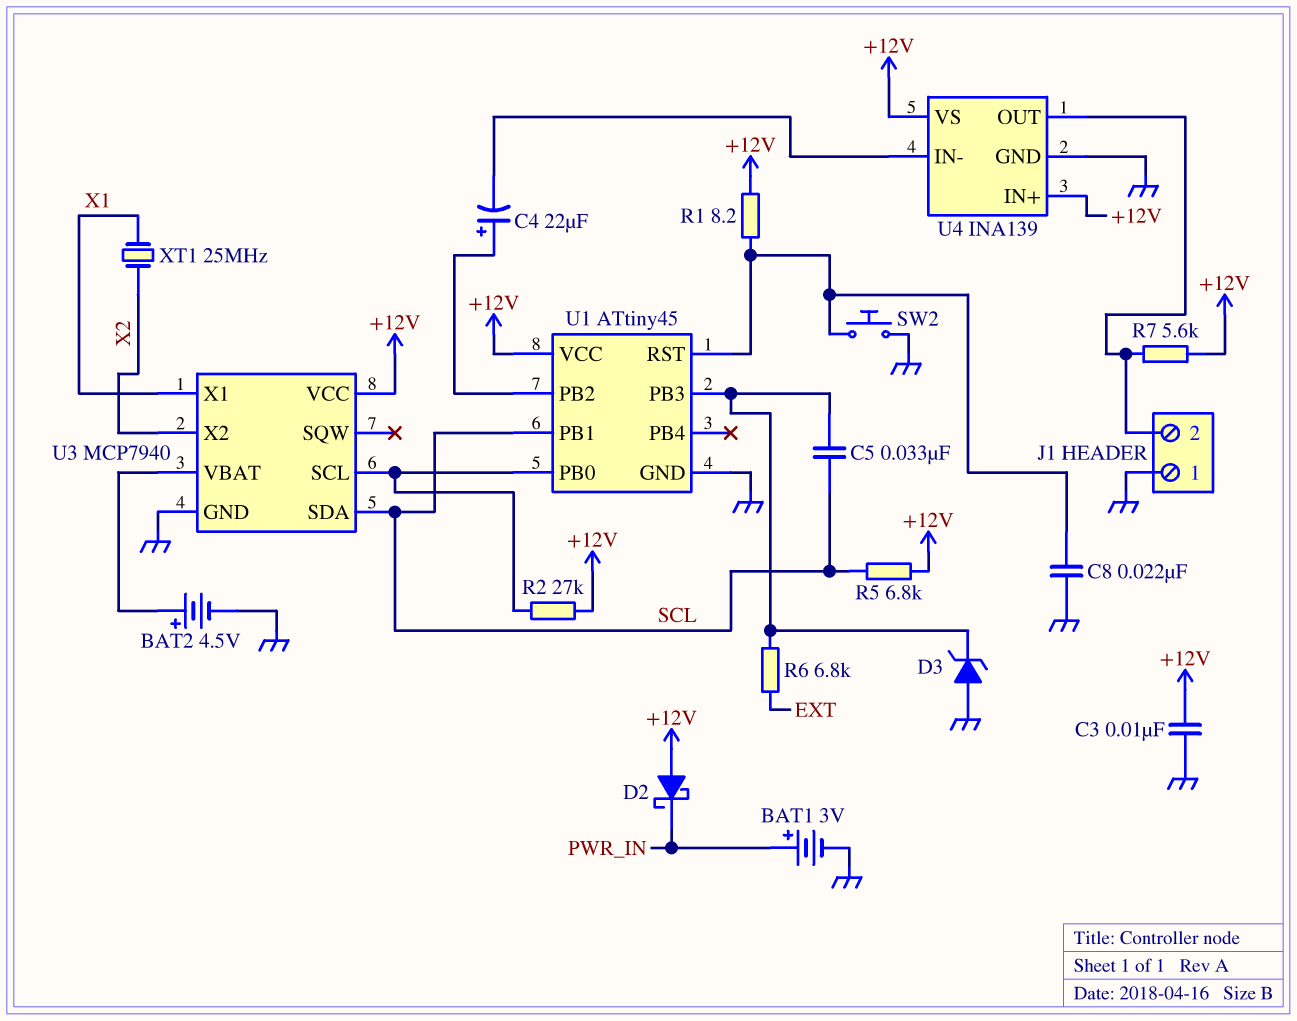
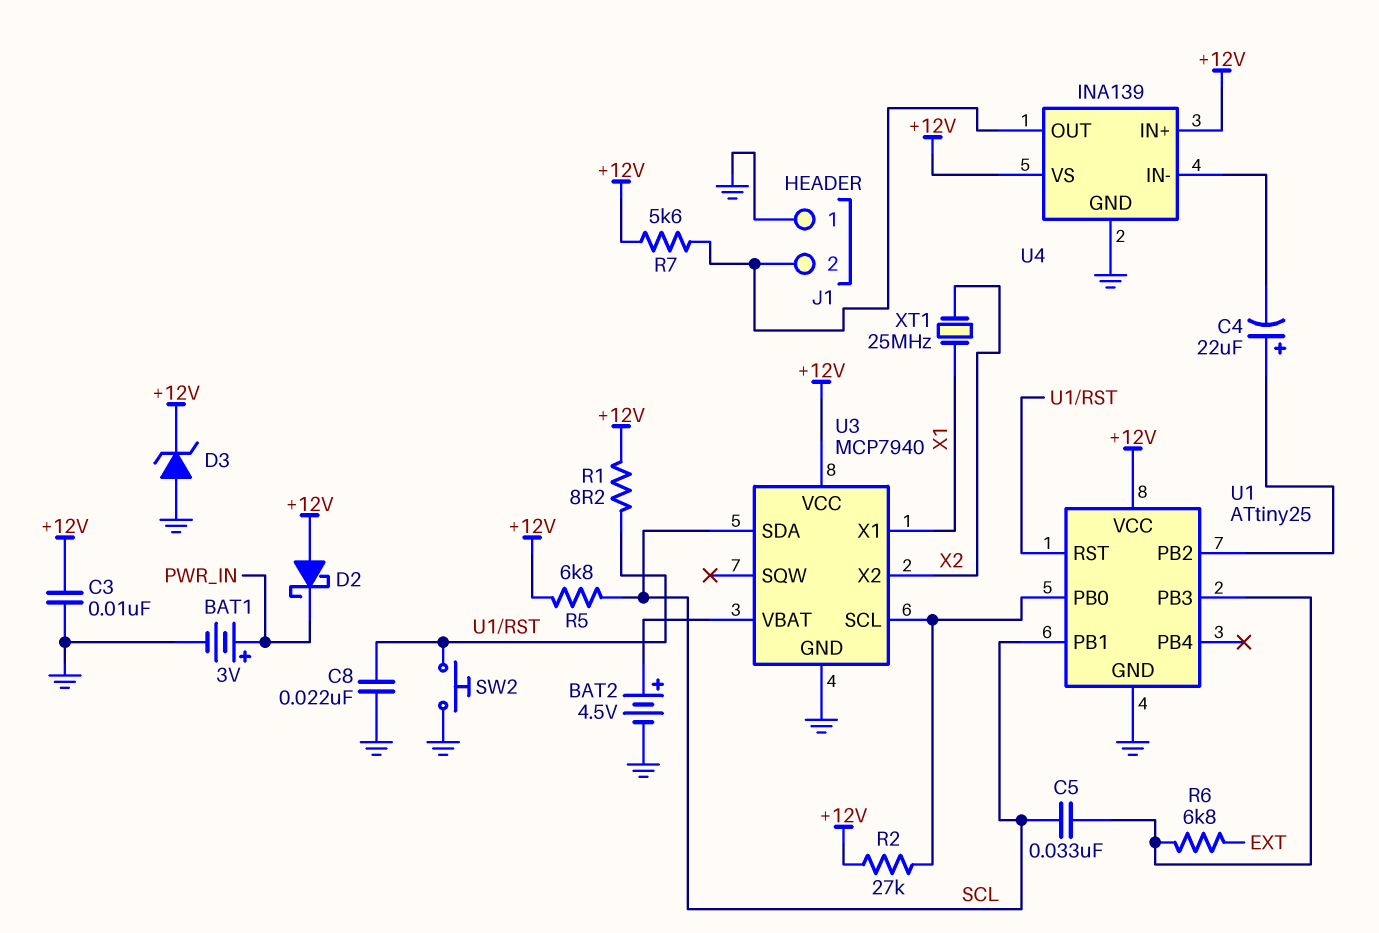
D3: zener (A GND, K U1/PB3) -> zener (A GND, K +12V)
U1: ATtiny45 -> ATtiny25

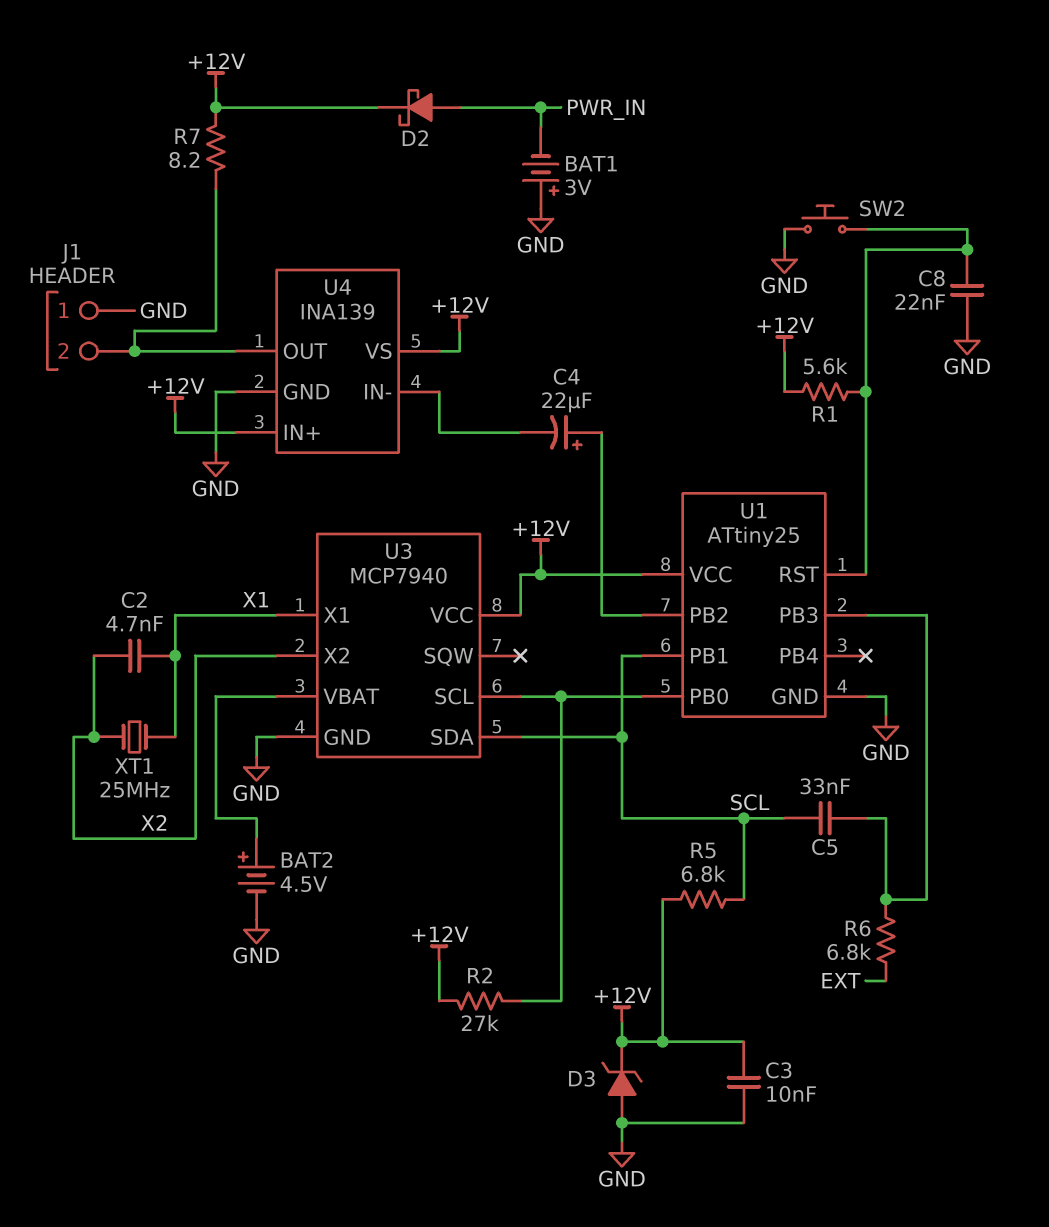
BAT1: 3V (plus PWR_IN, minus GND) -> 3V (plus GND, minus PWR_IN)
C2: none -> 4.7nF (X1, X2)
D2: schottky (A +12V, K PWR_IN) -> schottky (A PWR_IN, K +12V)
R1: 8.2 (+12V, U1/RST) -> 5.6k (+12V, U1/RST)
R7: 5.6k (+12V, J1/2) -> 8.2 (+12V, J1/2)

